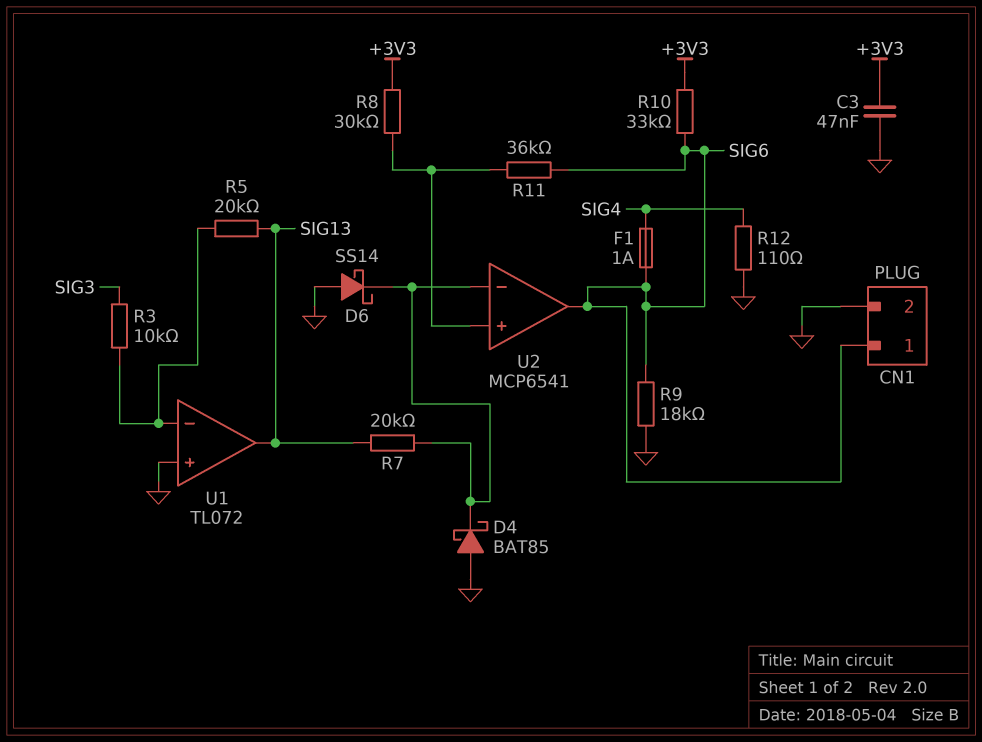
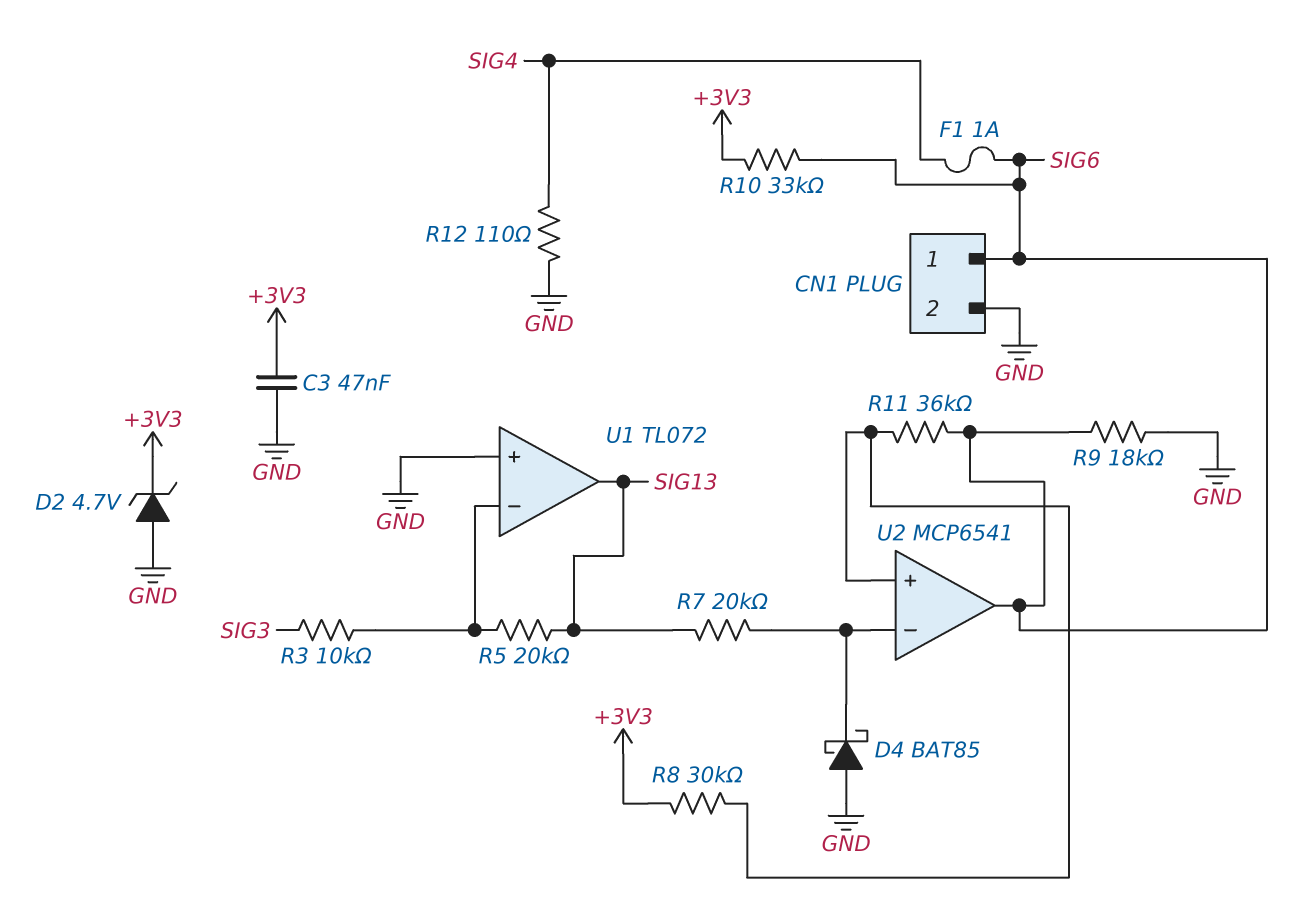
D2: none -> zener 4.7V (A GND, K +3V3)
D6: schottky SS14 (A GND, K U2/in-) -> none

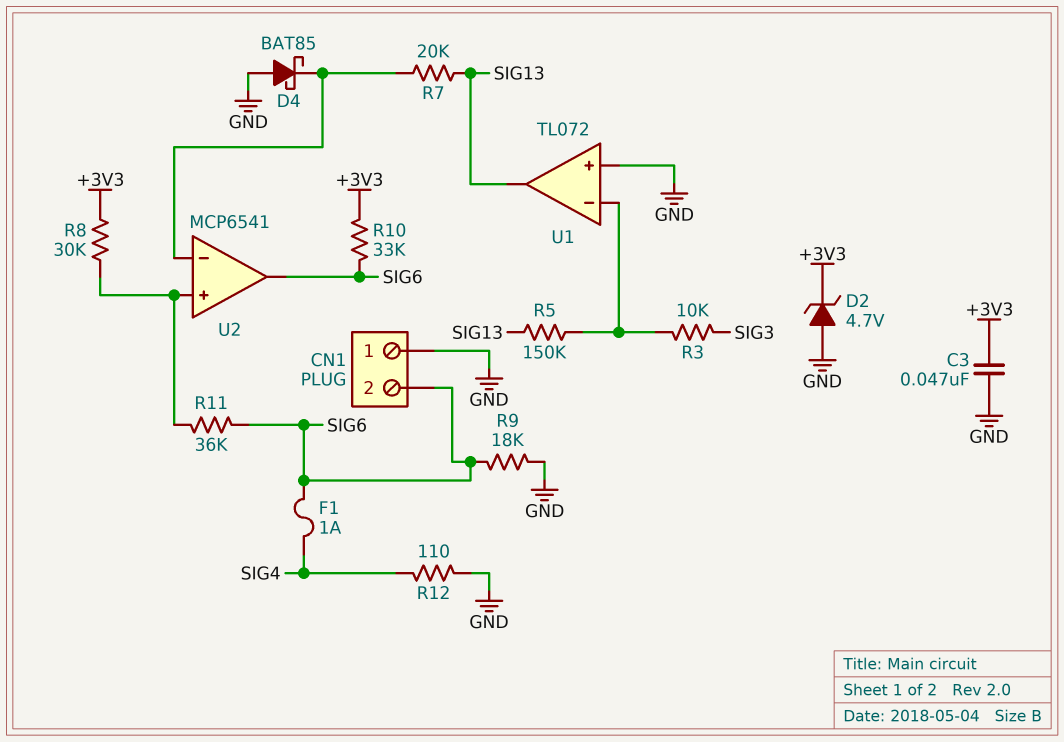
CN1 pin 1: SIG6 -> GND
CN1 pin 2: GND -> SIG6
R5: 20k (SIG13, U1/in-) -> 150k (SIG13, U1/in-)

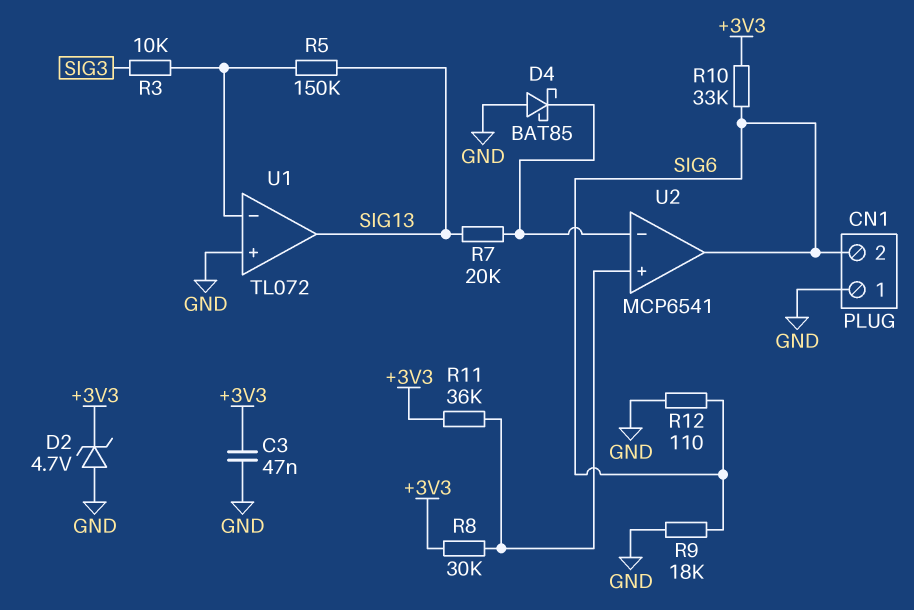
F1: 1A (SIG4, SIG6) -> none
R11: 36k (SIG6, U2/in+) -> 36k (+3V3, U2/in+)
R12: 110 (GND, SIG4) -> 110 (GND, SIG6)

